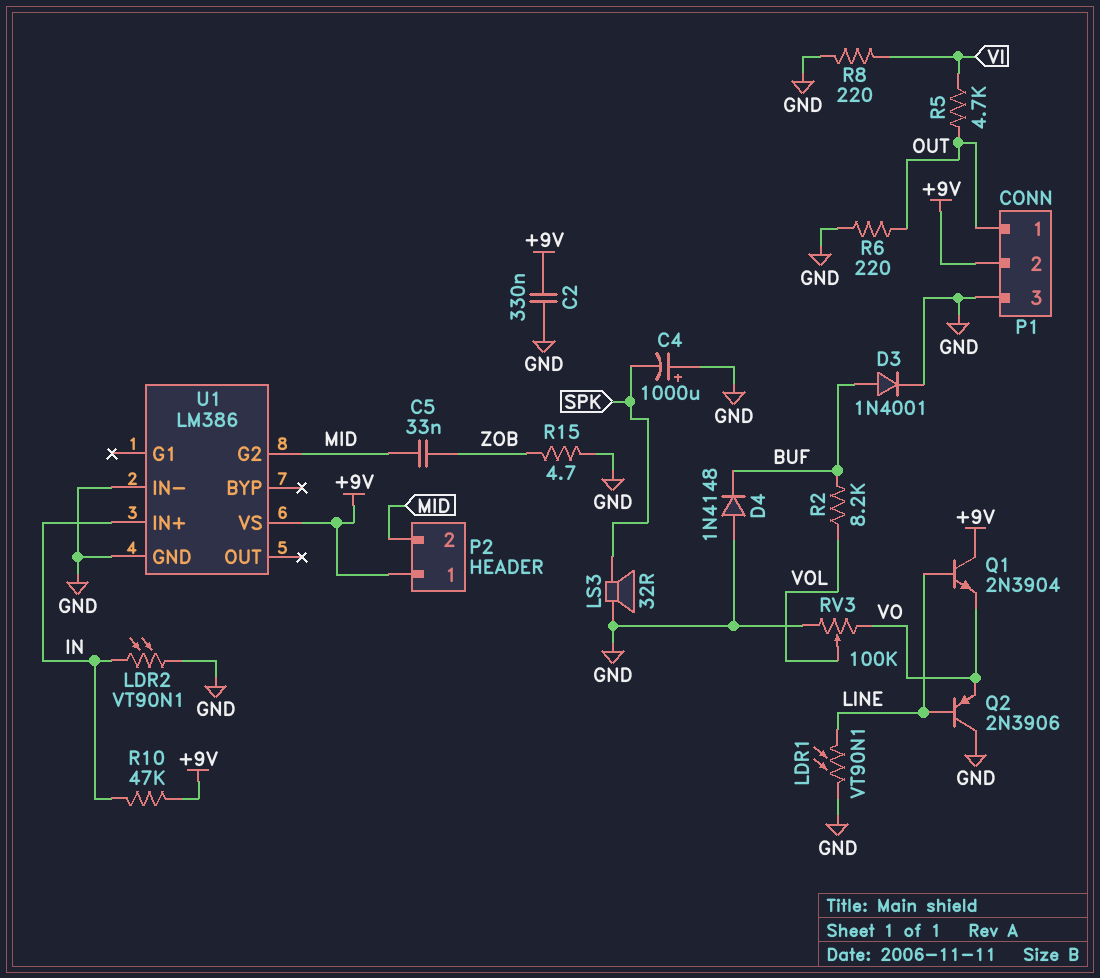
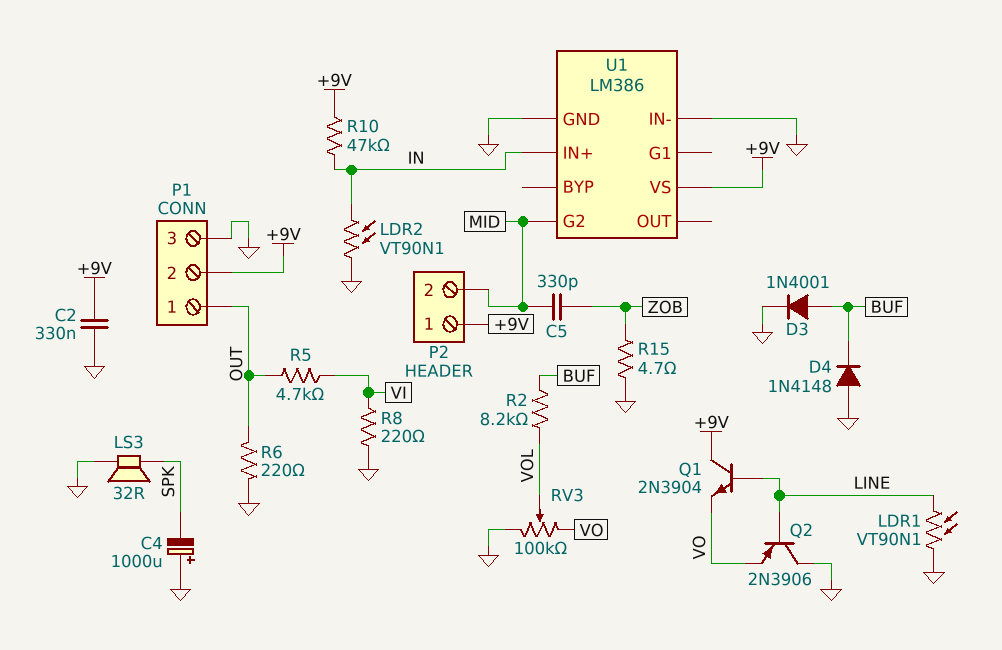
C5: 33nF (MID, ZOB) -> 330pF (MID, ZOB)

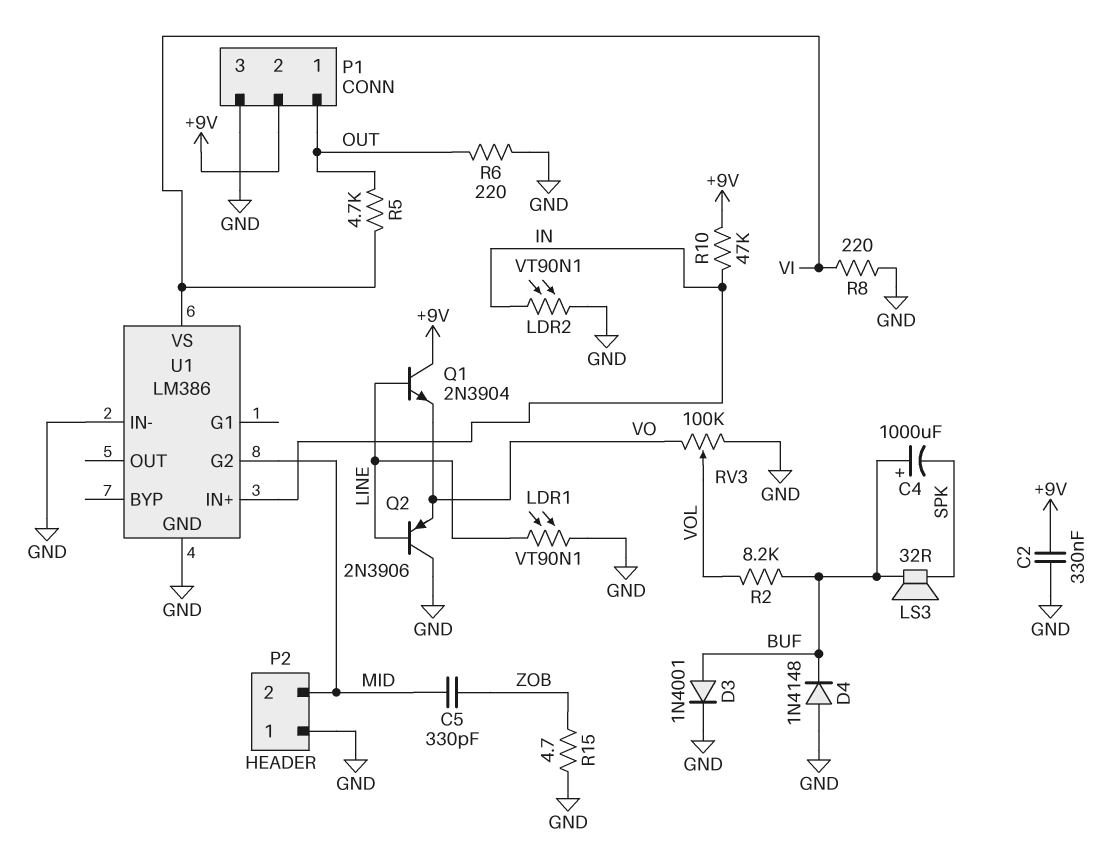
C4: 1000uF (plus GND, minus SPK) -> 1000uF (plus BUF, minus SPK)
LS3: speaker 32R (GND, SPK) -> speaker 32R (BUF, SPK)
P2 pin 1: +9V -> GND
U1 pin VS: +9V -> VI

